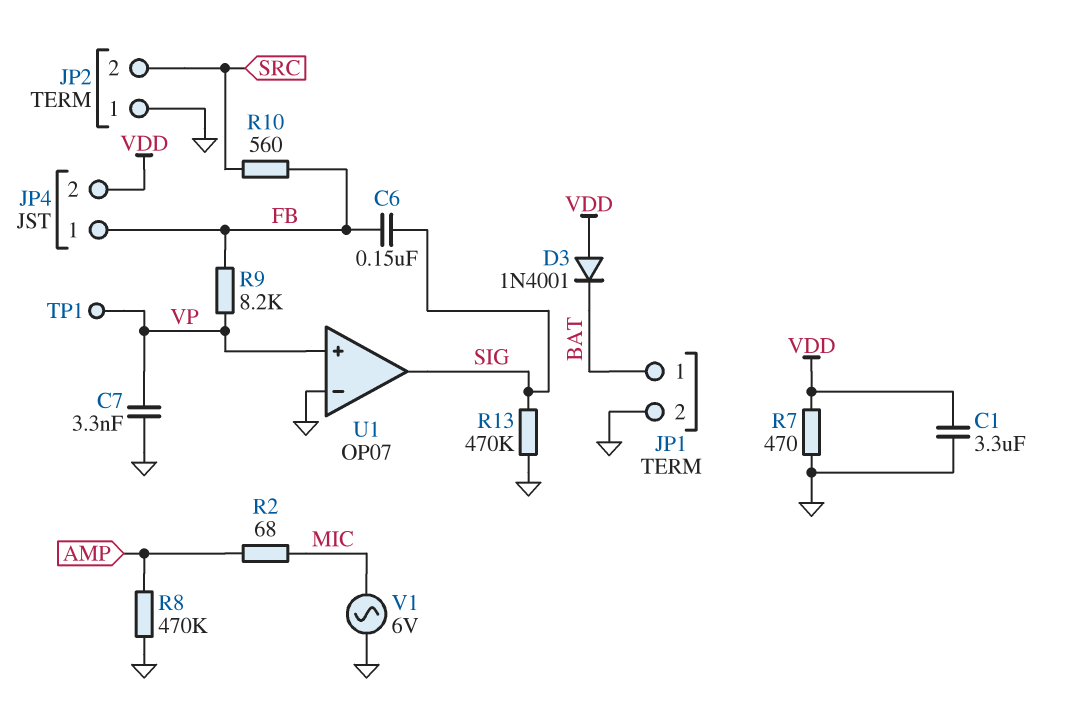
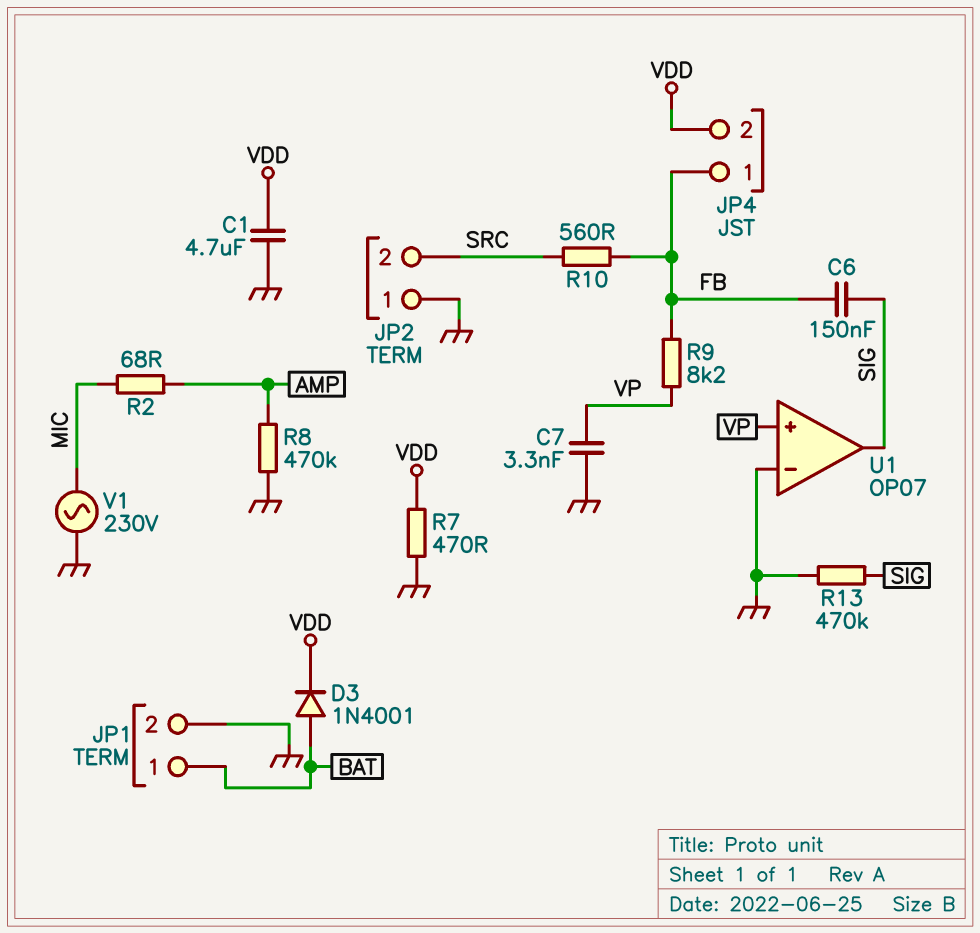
C1: 3.3uF (GND, VDD) -> 4.7uF (GND, VDD)
D3: diode 1N4001 (A VDD, K BAT) -> diode 1N4001 (A BAT, K VDD)
TP1: test point (VP) -> none
V1: AC 6V (GND, MIC) -> AC 230V (GND, MIC)

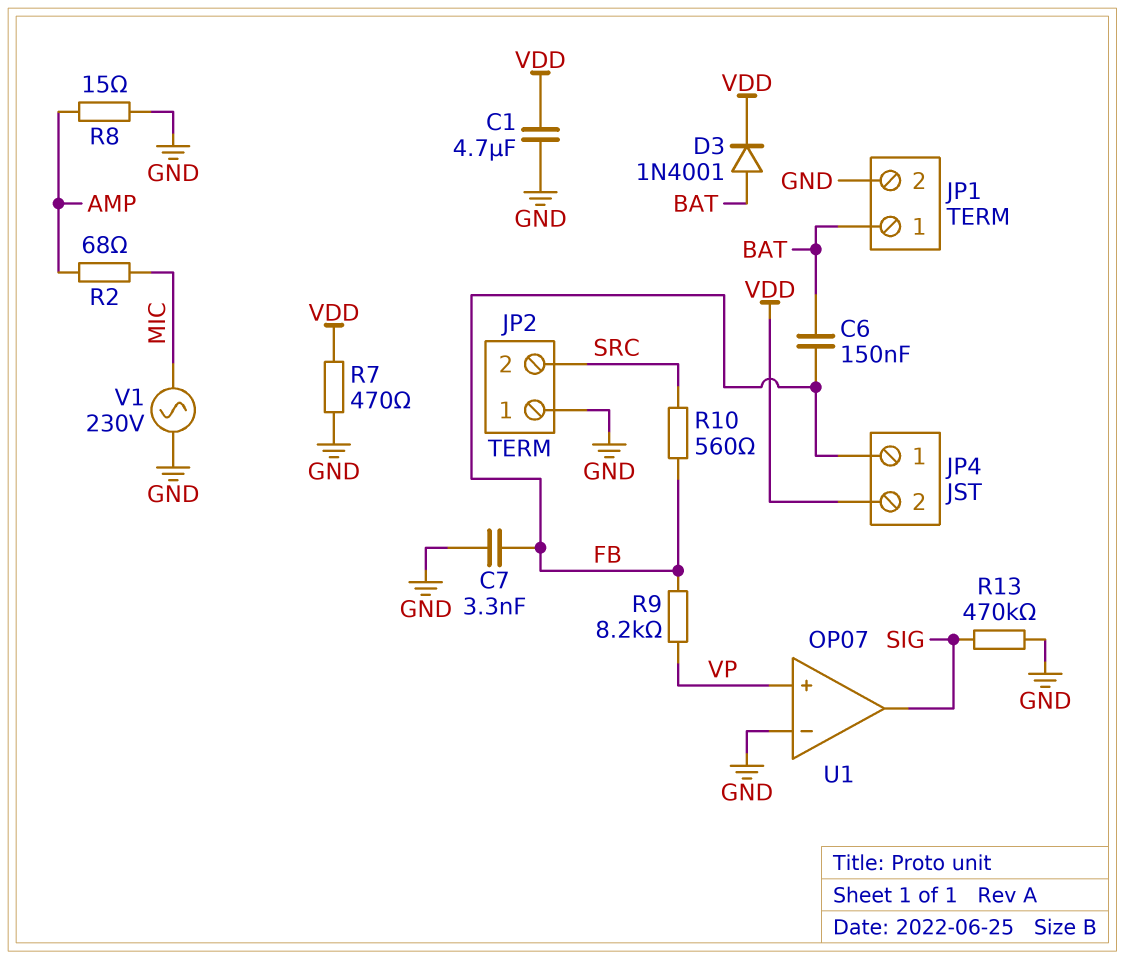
C6: 150nF (FB, SIG) -> 150nF (BAT, FB)
C7: 3.3nF (GND, VP) -> 3.3nF (FB, GND)
R8: 470k (AMP, GND) -> 15 (AMP, GND)

